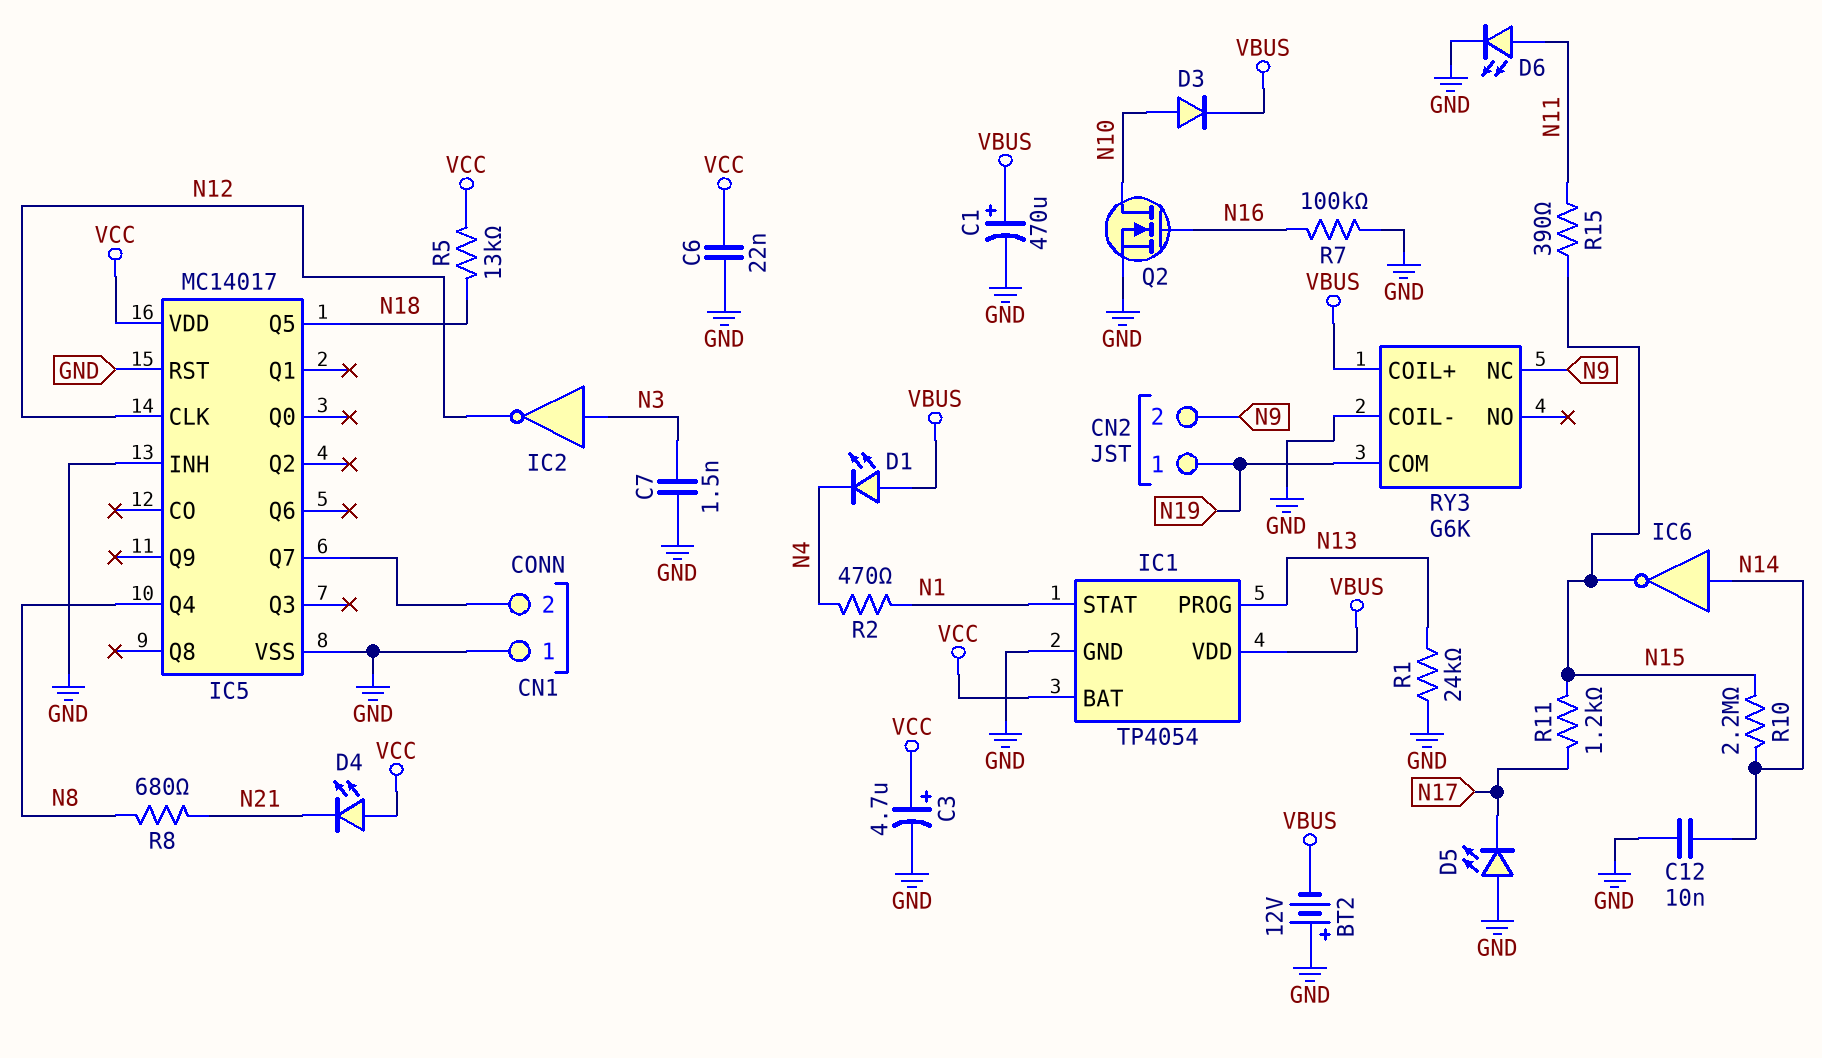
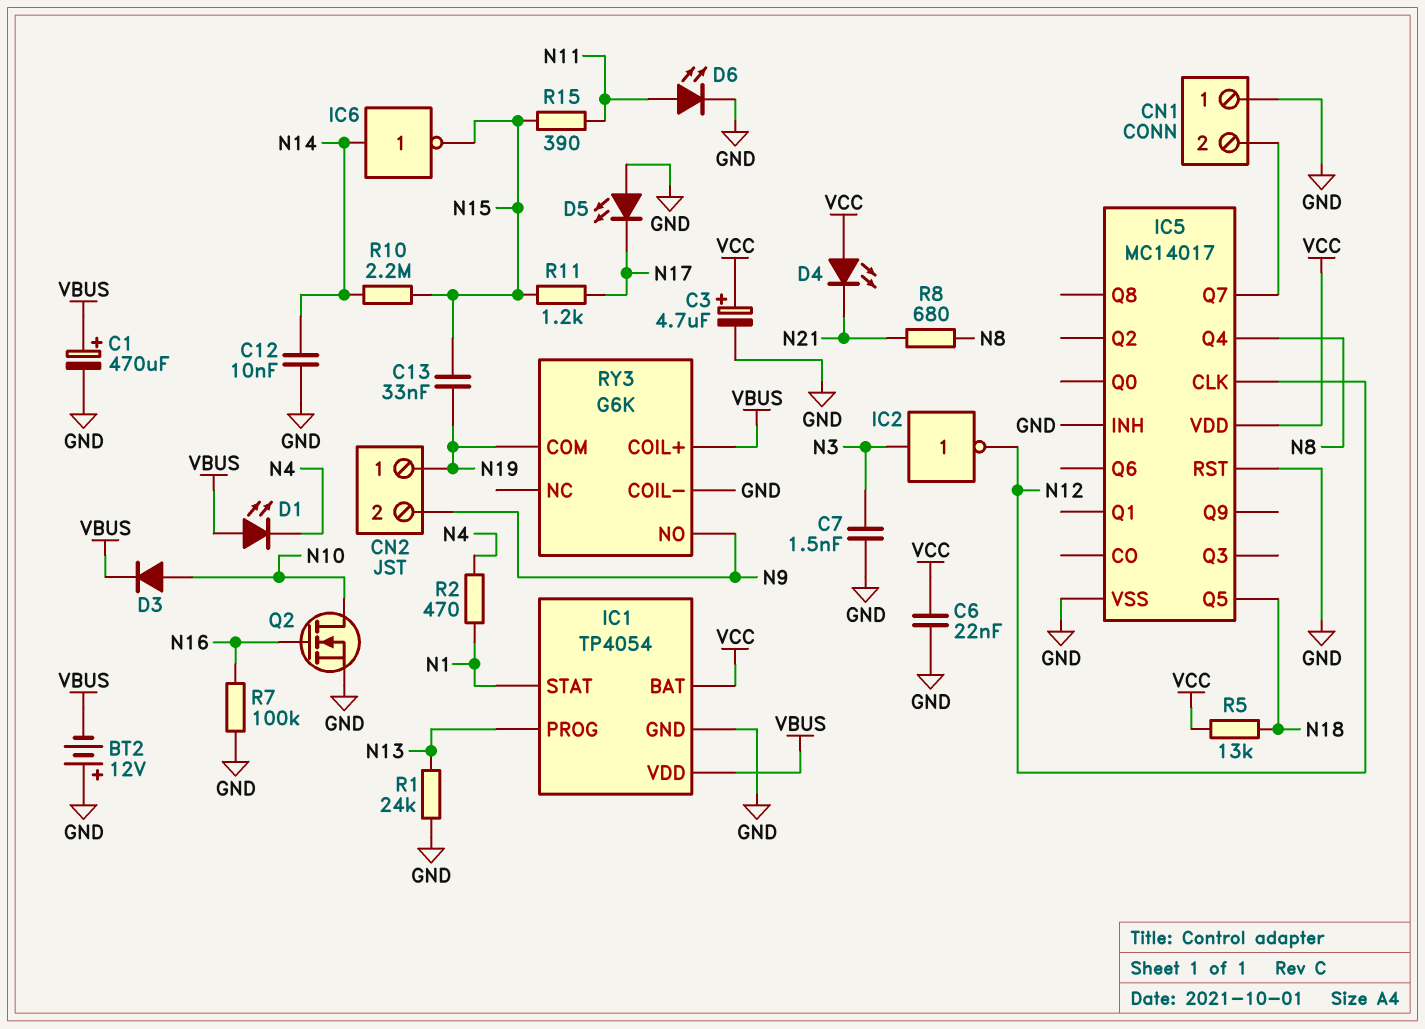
C13: none -> 33nF (N15, N19)
RY3 pin NC: N9 -> none
RY3 pin NO: none -> N9

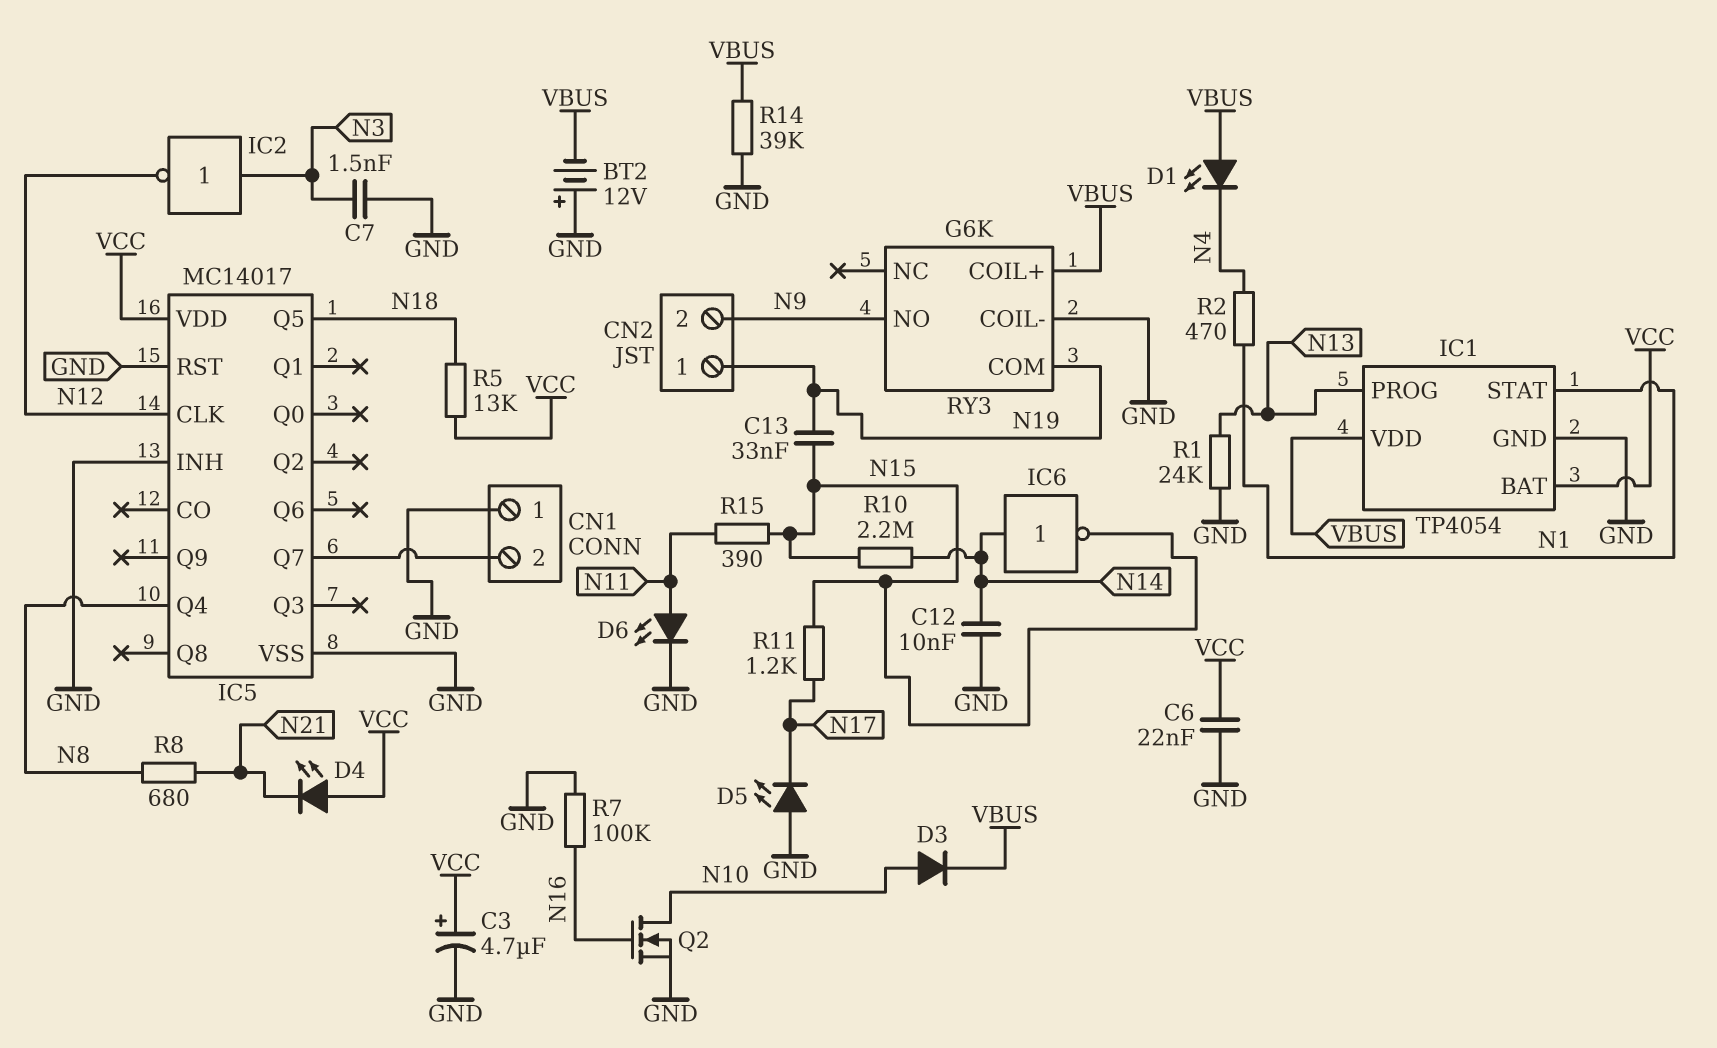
C1: 470uF (plus VBUS, minus GND) -> none
R14: none -> 39k (GND, VBUS)

